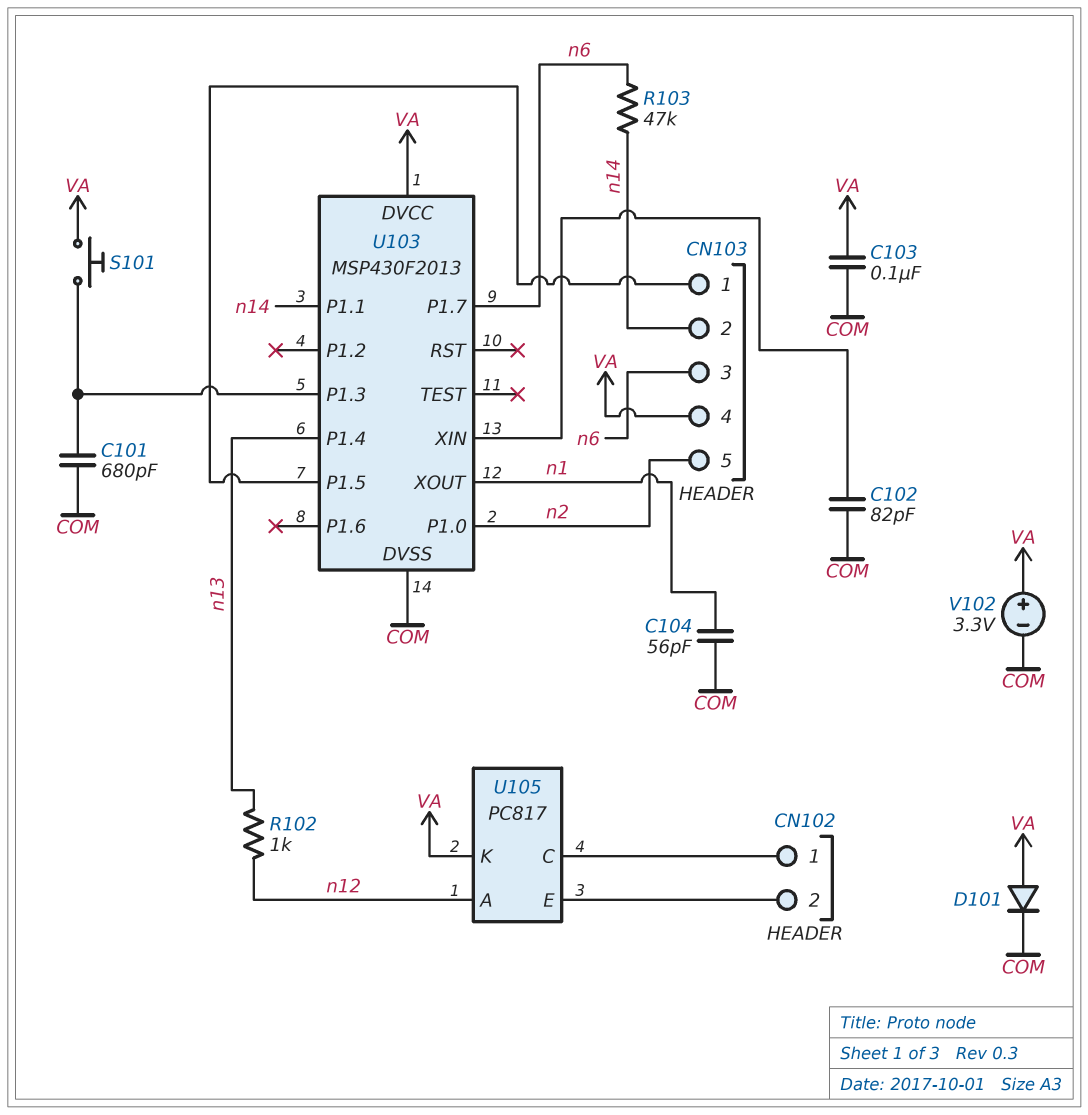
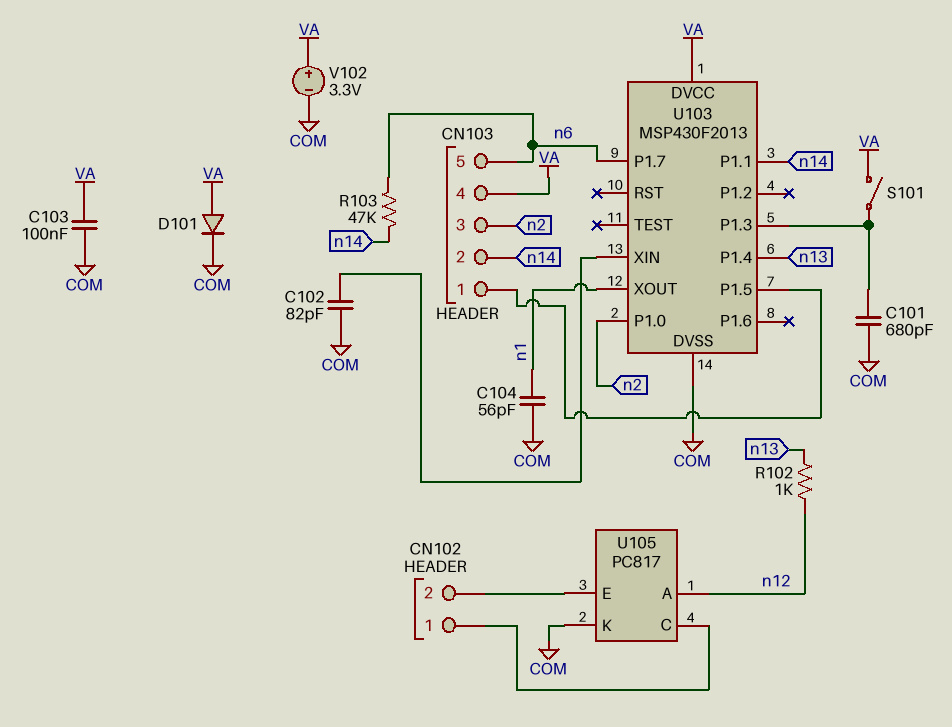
CN103 pin 3: n6 -> n2
CN103 pin 5: n2 -> n6
S101: button (U103/P1.3, VA) -> switch (U103/P1.3, VA)
U105 pin K: VA -> COM

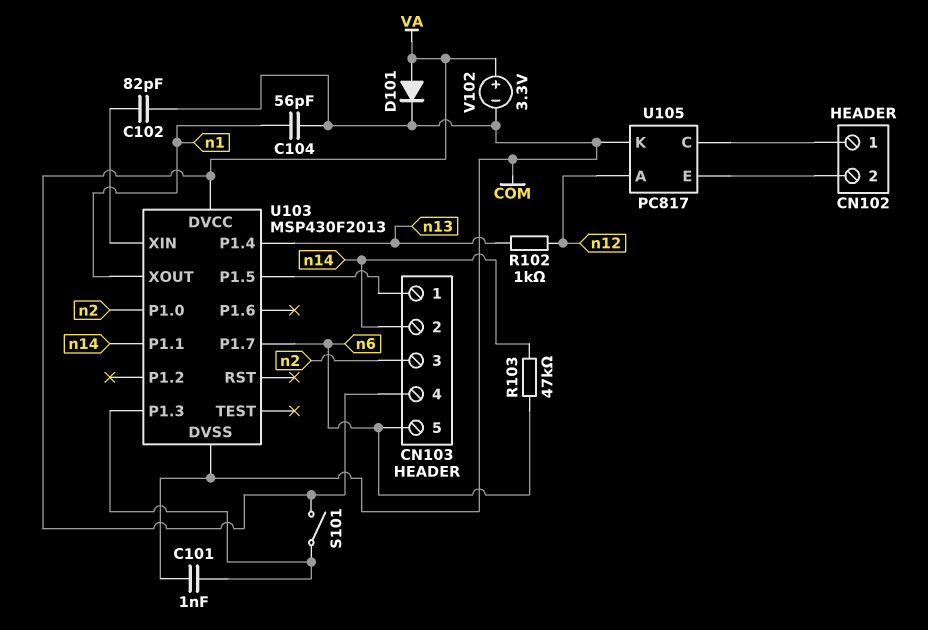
C101: 680pF (COM, U103/P1.3) -> 1nF (COM, U103/P1.3)
C103: 100nF (COM, VA) -> none

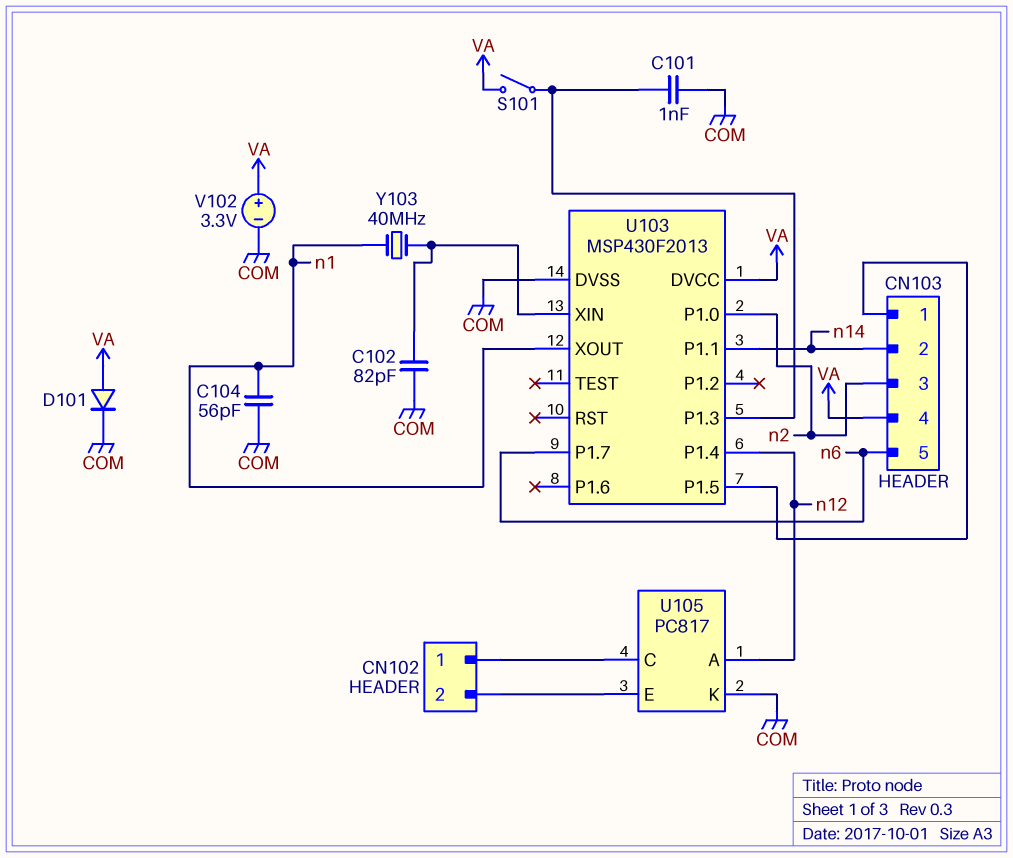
R102: 1k (n12, n13) -> none
R103: 47k (n6, n14) -> none
U103 pin P1.4: n13 -> n12
Y103: none -> 40MHz (U103/XIN, n1)

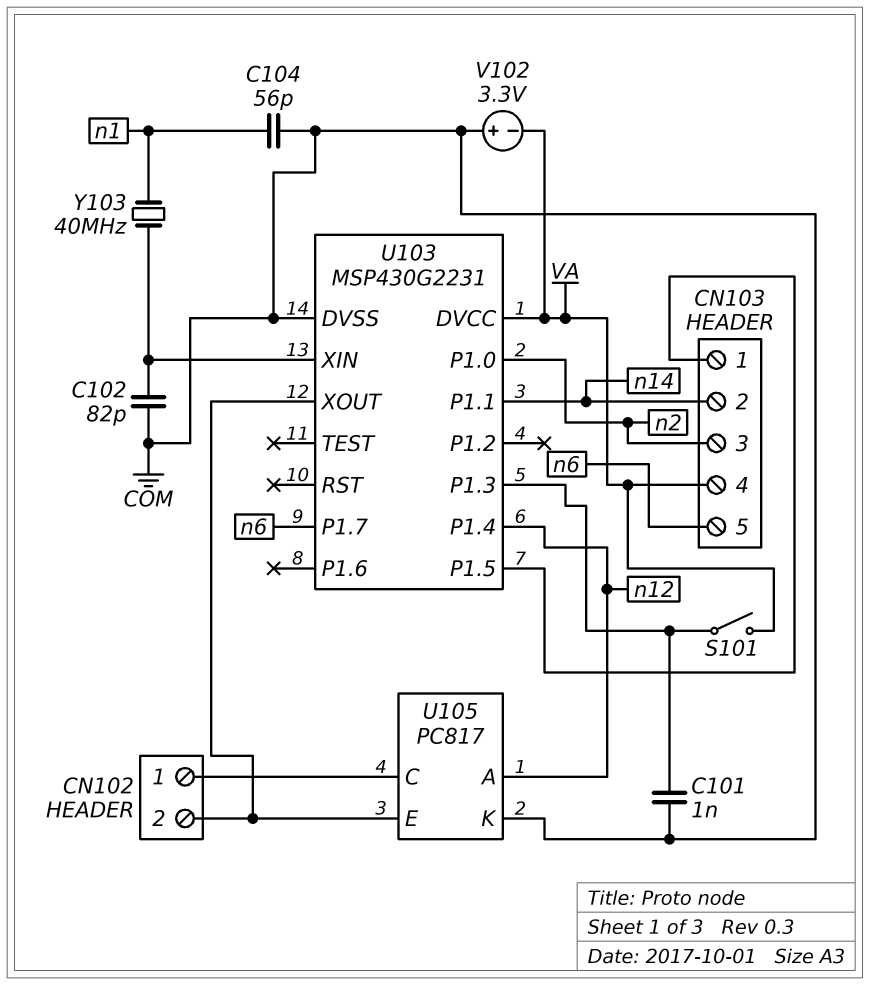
D101: diode (A VA, K COM) -> none
U103: MSP430F2013 -> MSP430G2231
U103 pin XOUT: n1 -> CN102/2
V102: 3.3V (plus VA, minus COM) -> 3.3V (plus COM, minus VA)

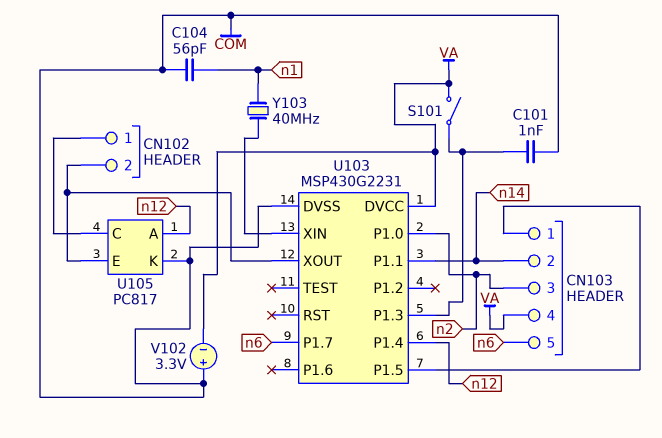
C102: 82pF (COM, U103/XIN) -> none

